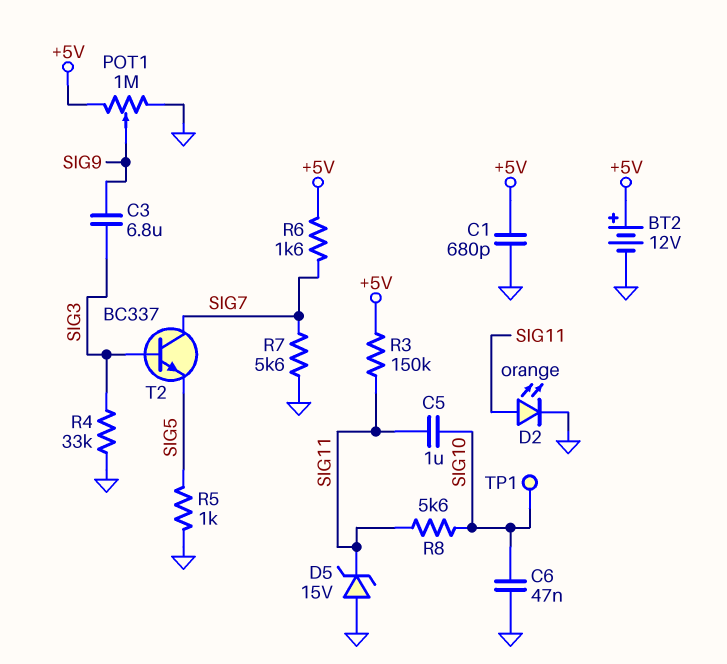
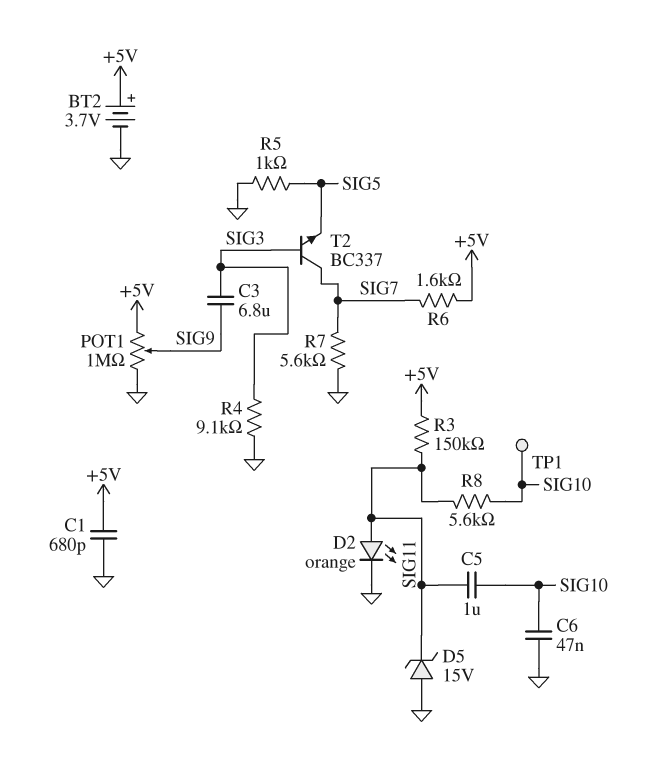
BT2: 12V (plus +5V, minus GND) -> 3.7V (plus +5V, minus GND)
R4: 33k (GND, SIG3) -> 9.1k (GND, SIG3)

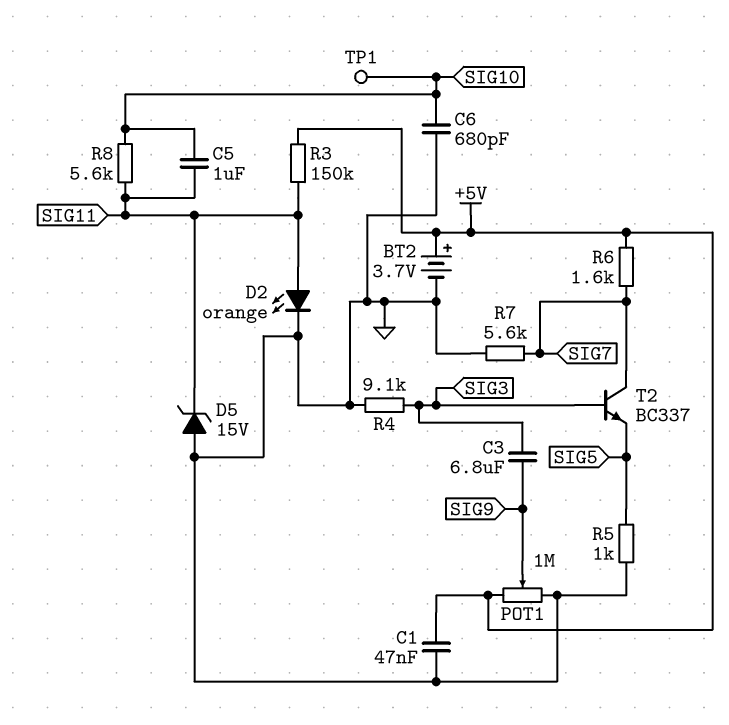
C1: 680pF (+5V, GND) -> 47nF (+5V, GND)
C6: 47nF (GND, SIG10) -> 680pF (GND, SIG10)

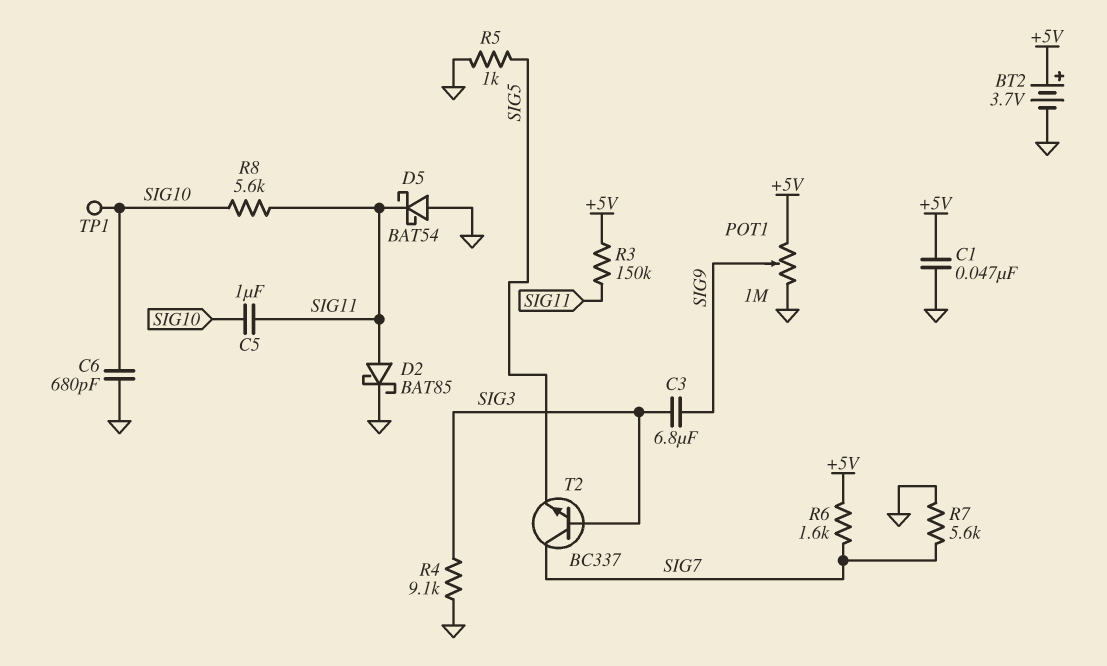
D2: LED orange (A SIG11, K GND) -> schottky BAT85 (A SIG11, K GND)
D5: zener 15V (A GND, K SIG11) -> schottky BAT54 (A GND, K SIG11)

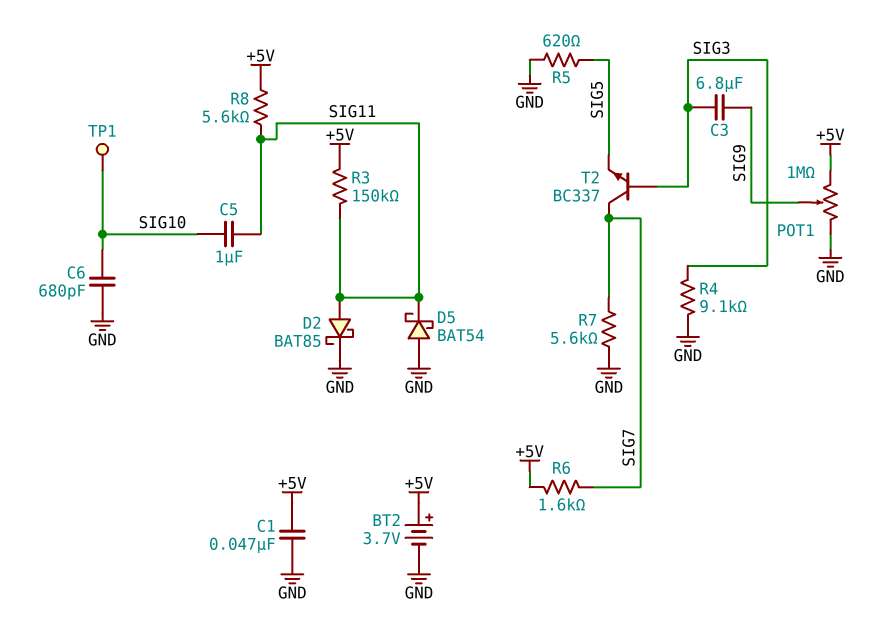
R5: 1k (GND, SIG5) -> 620 (GND, SIG5)
R8: 5.6k (SIG10, SIG11) -> 5.6k (+5V, SIG11)

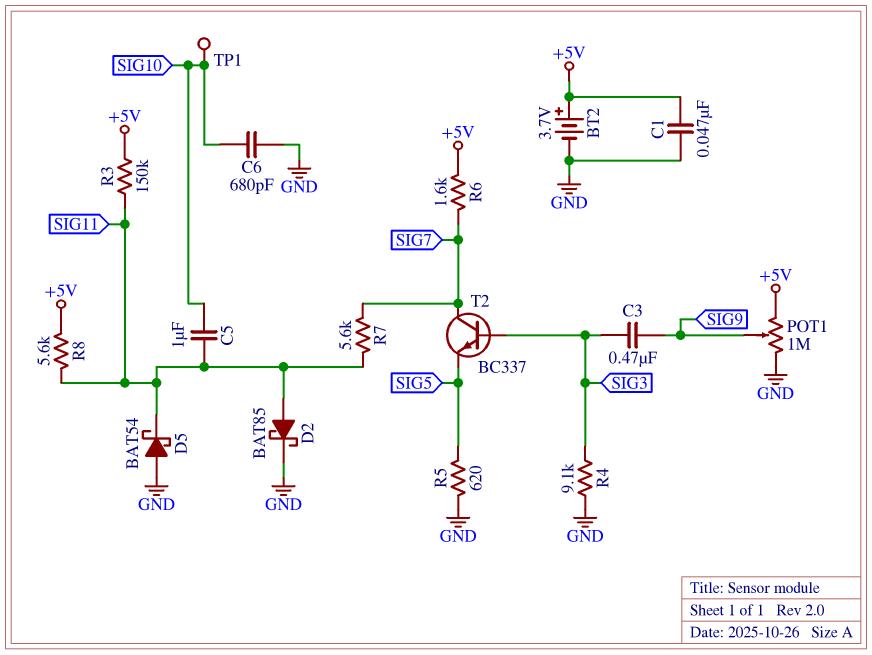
C3: 6.8uF (SIG3, SIG9) -> 470nF (SIG3, SIG9)
R7: 5.6k (GND, SIG7) -> 5.6k (SIG7, SIG11)

